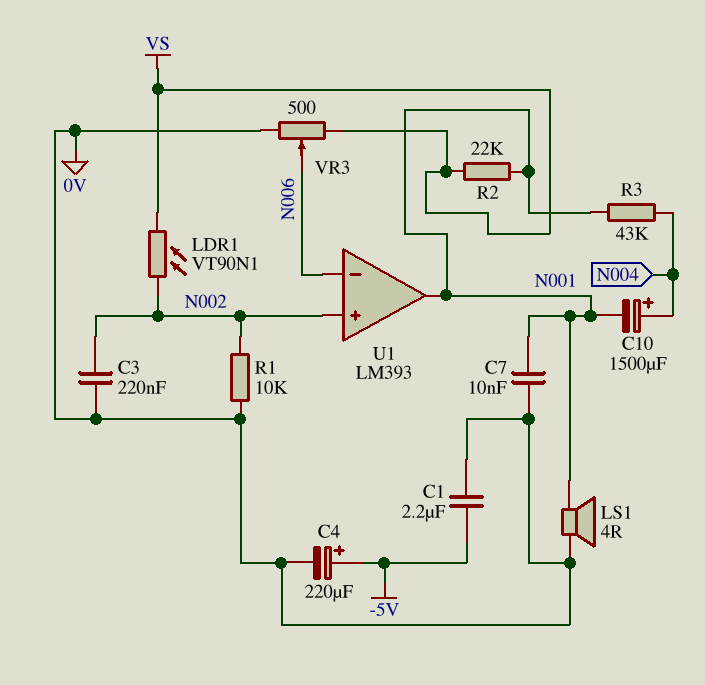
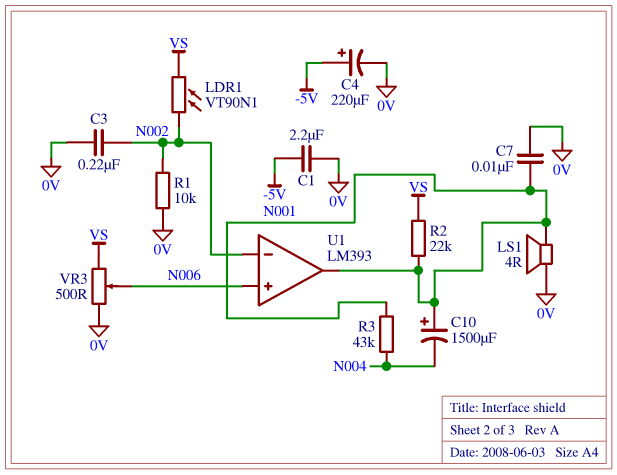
C10: 1500uF (plus N004, minus N001) -> 1500uF (plus N001, minus N004)
U1 pin in+: N002 -> N006
U1 pin in-: N006 -> N002

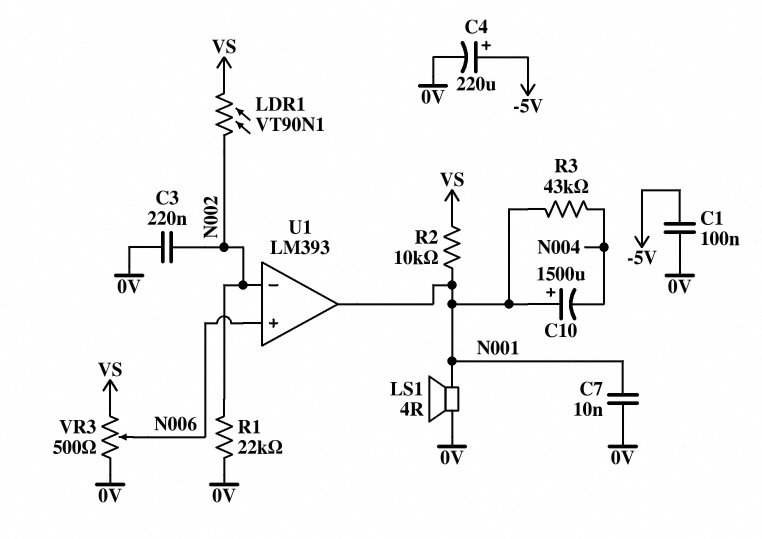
C1: 2.2uF (-5V, 0V) -> 100nF (-5V, 0V)
R1: 10k (0V, N002) -> 22k (0V, N002)
R2: 22k (N001, VS) -> 10k (N001, VS)

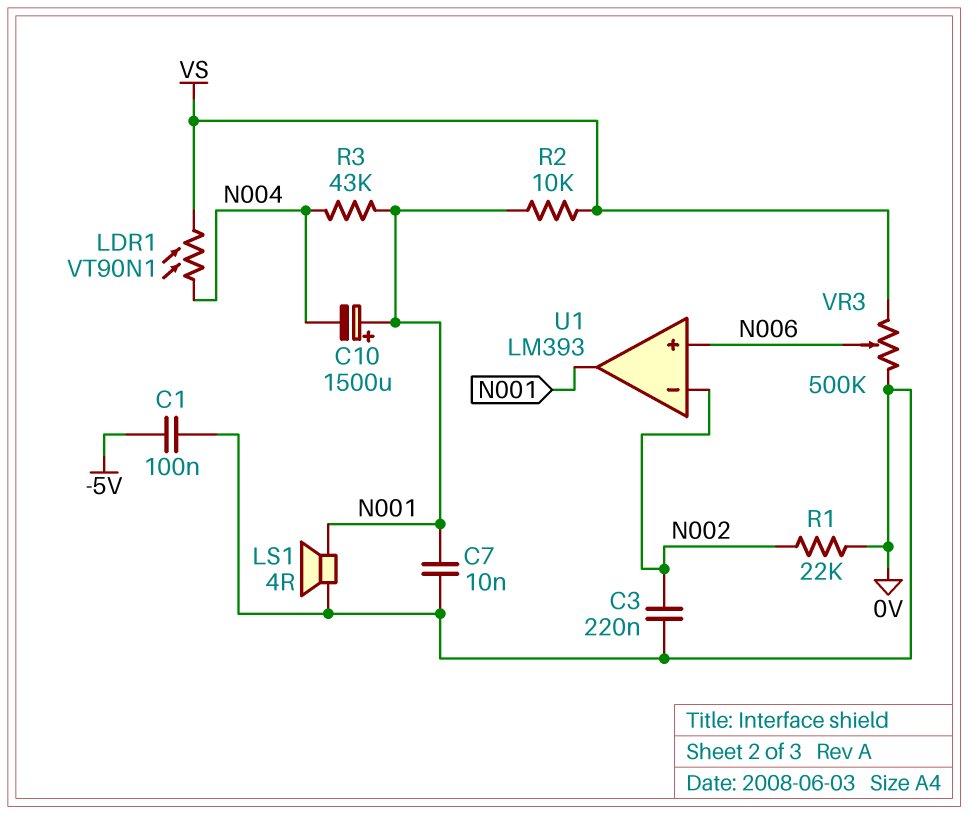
C4: 220uF (plus -5V, minus 0V) -> none
LDR1: VT90N1 (N002, VS) -> VT90N1 (N004, VS)
VR3: 500 (0V, VS, wiper N006) -> 500k (0V, VS, wiper N006)

